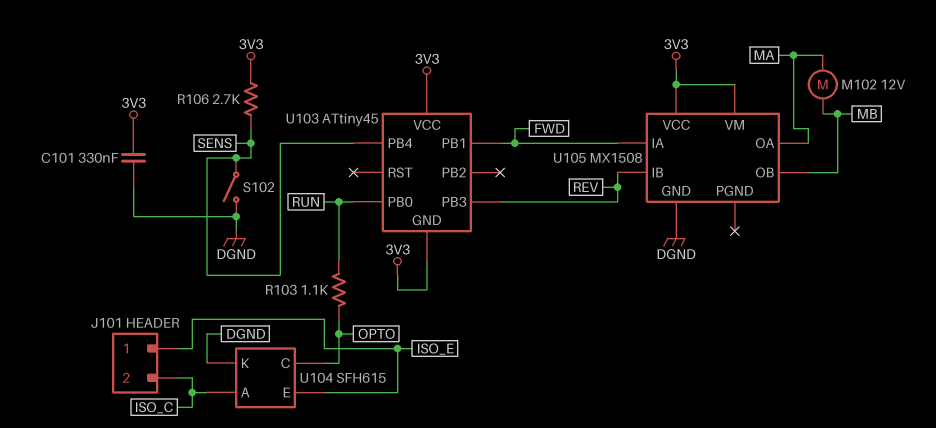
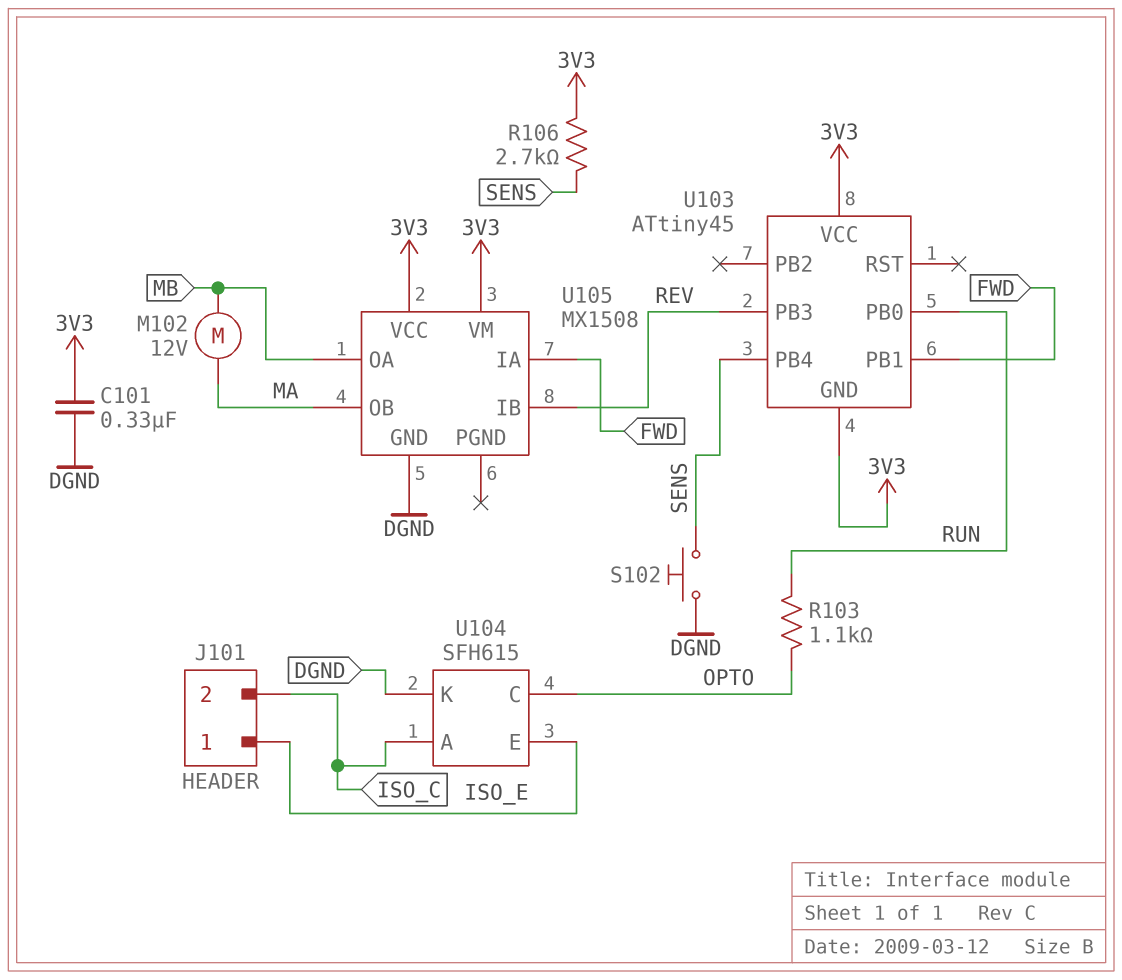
S102: switch (DGND, SENS) -> button (DGND, SENS)
U105 pin OA: MA -> MB
U105 pin OB: MB -> MA

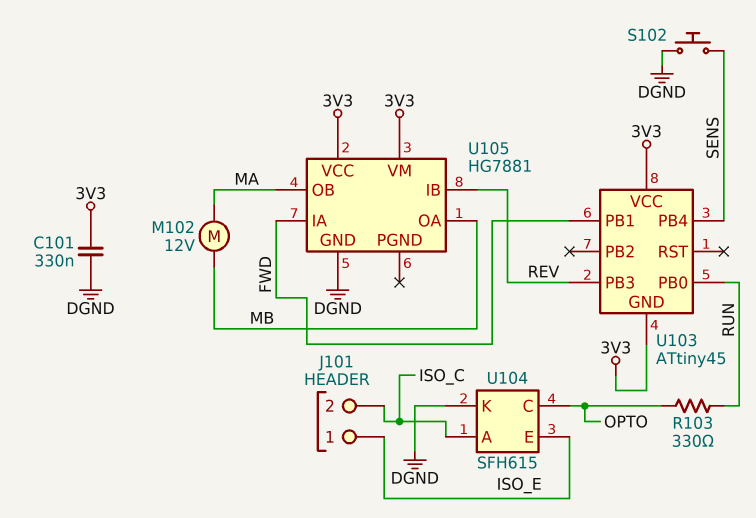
R103: 1.1k (OPTO, RUN) -> 330 (OPTO, RUN)
R106: 2.7k (3V3, SENS) -> none
U105: MX1508 -> HG7881

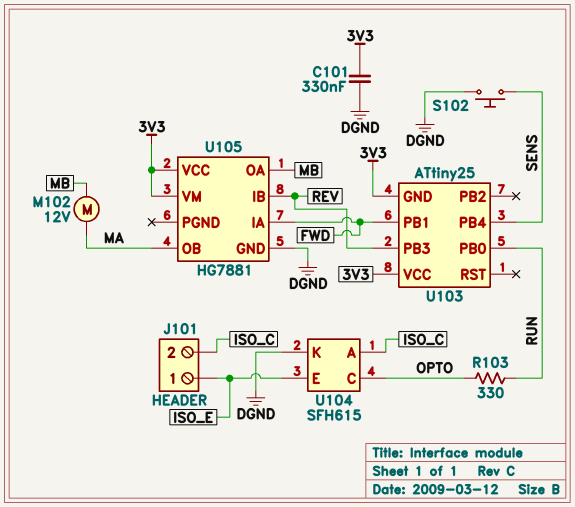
U103: ATtiny45 -> ATtiny25

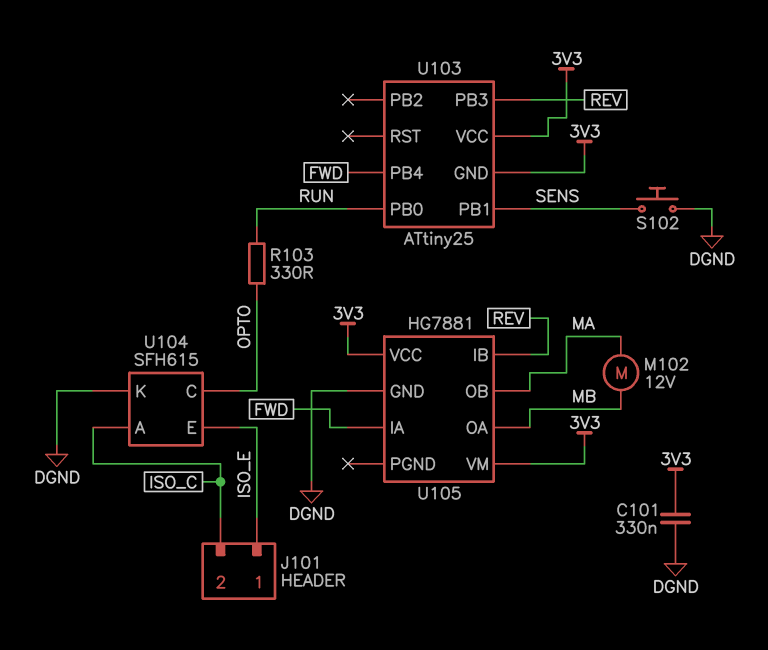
U103 pin PB1: FWD -> SENS
U103 pin PB4: SENS -> FWD

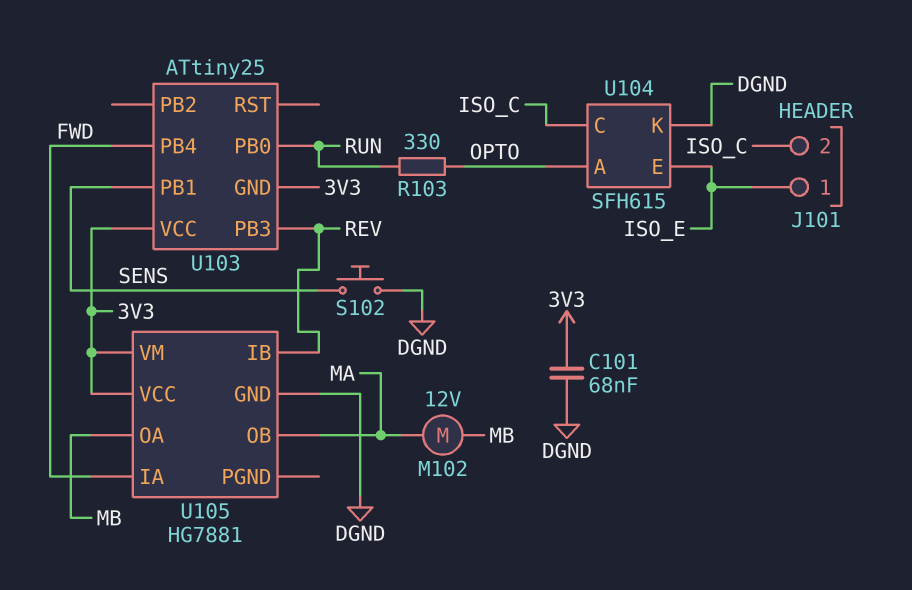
C101: 330nF (3V3, DGND) -> 68nF (3V3, DGND)
U104 pin A: ISO_C -> OPTO
U104 pin C: OPTO -> ISO_C

